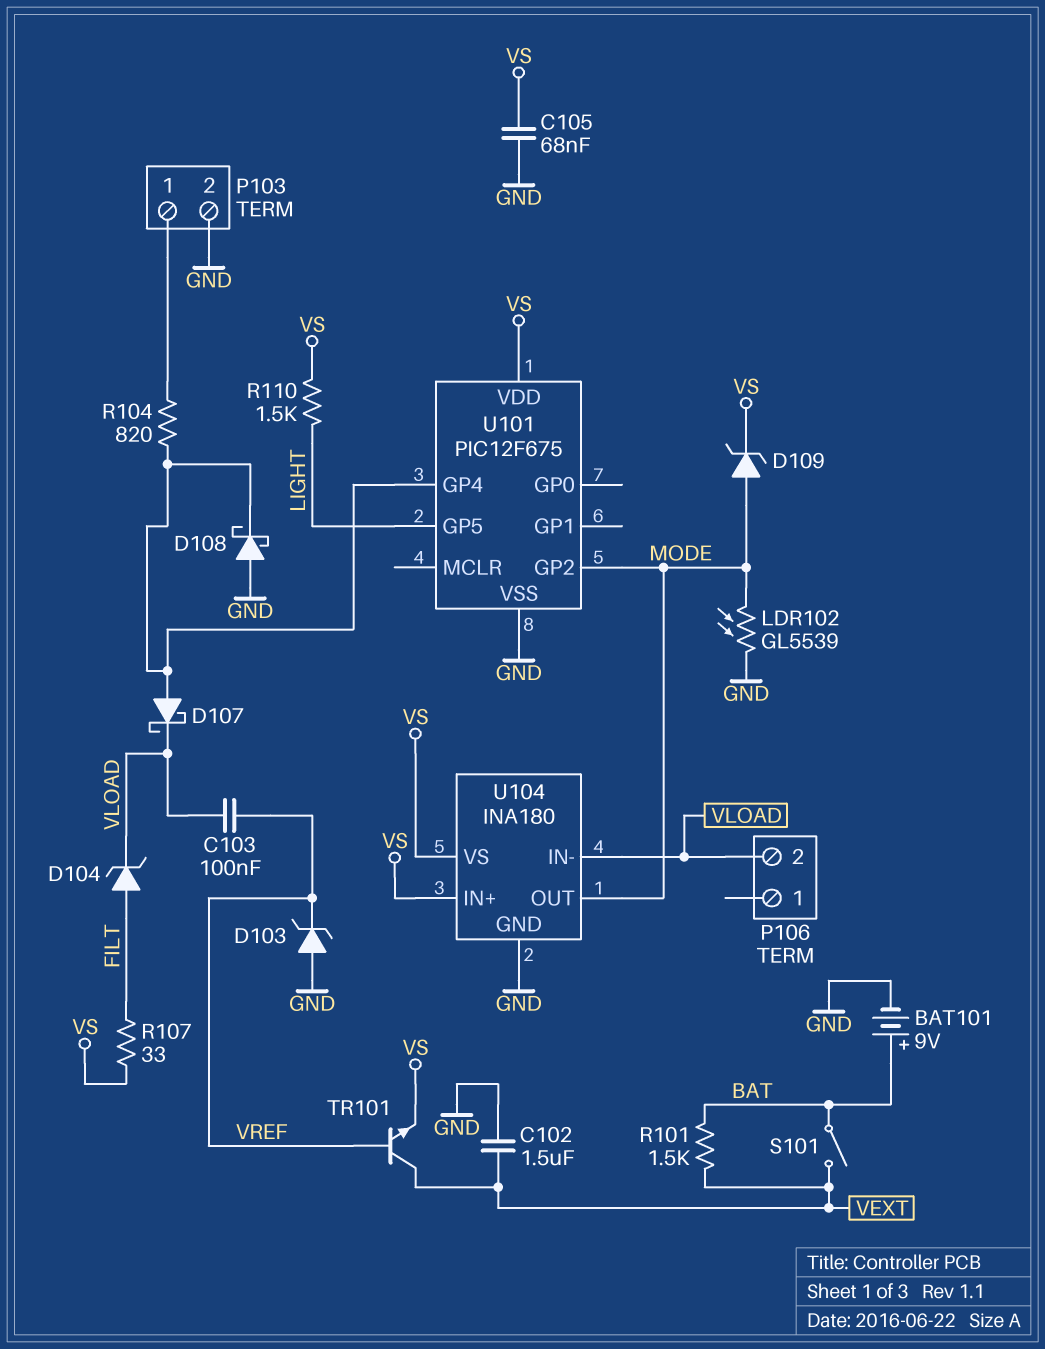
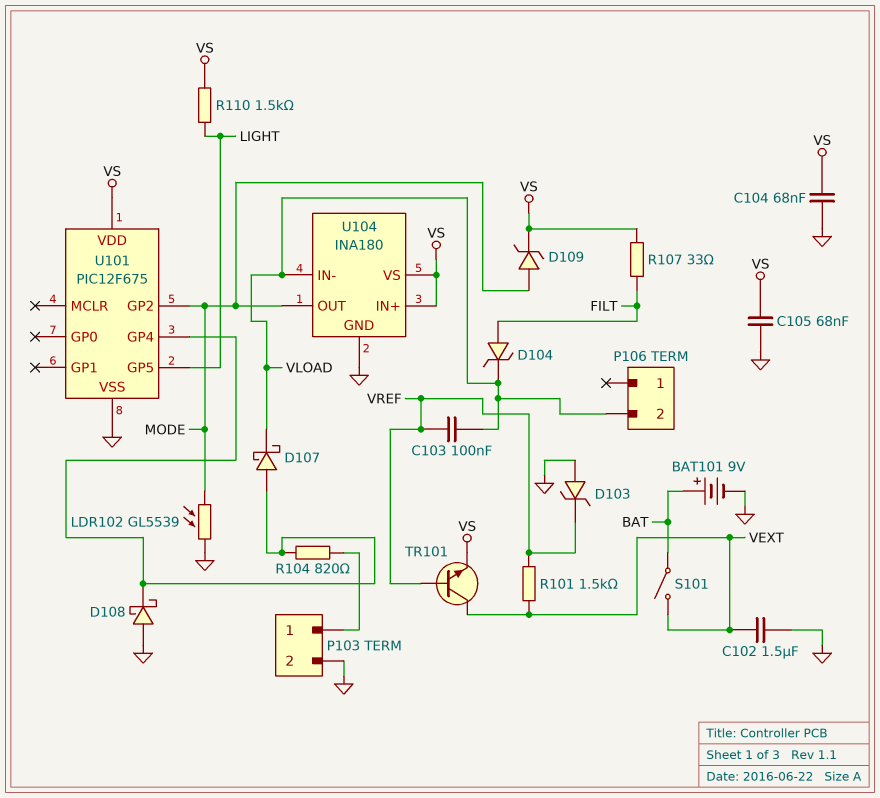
C104: none -> 68nF (GND, VS)
R101: 1.5k (BAT, VEXT) -> 1.5k (VEXT, VREF)

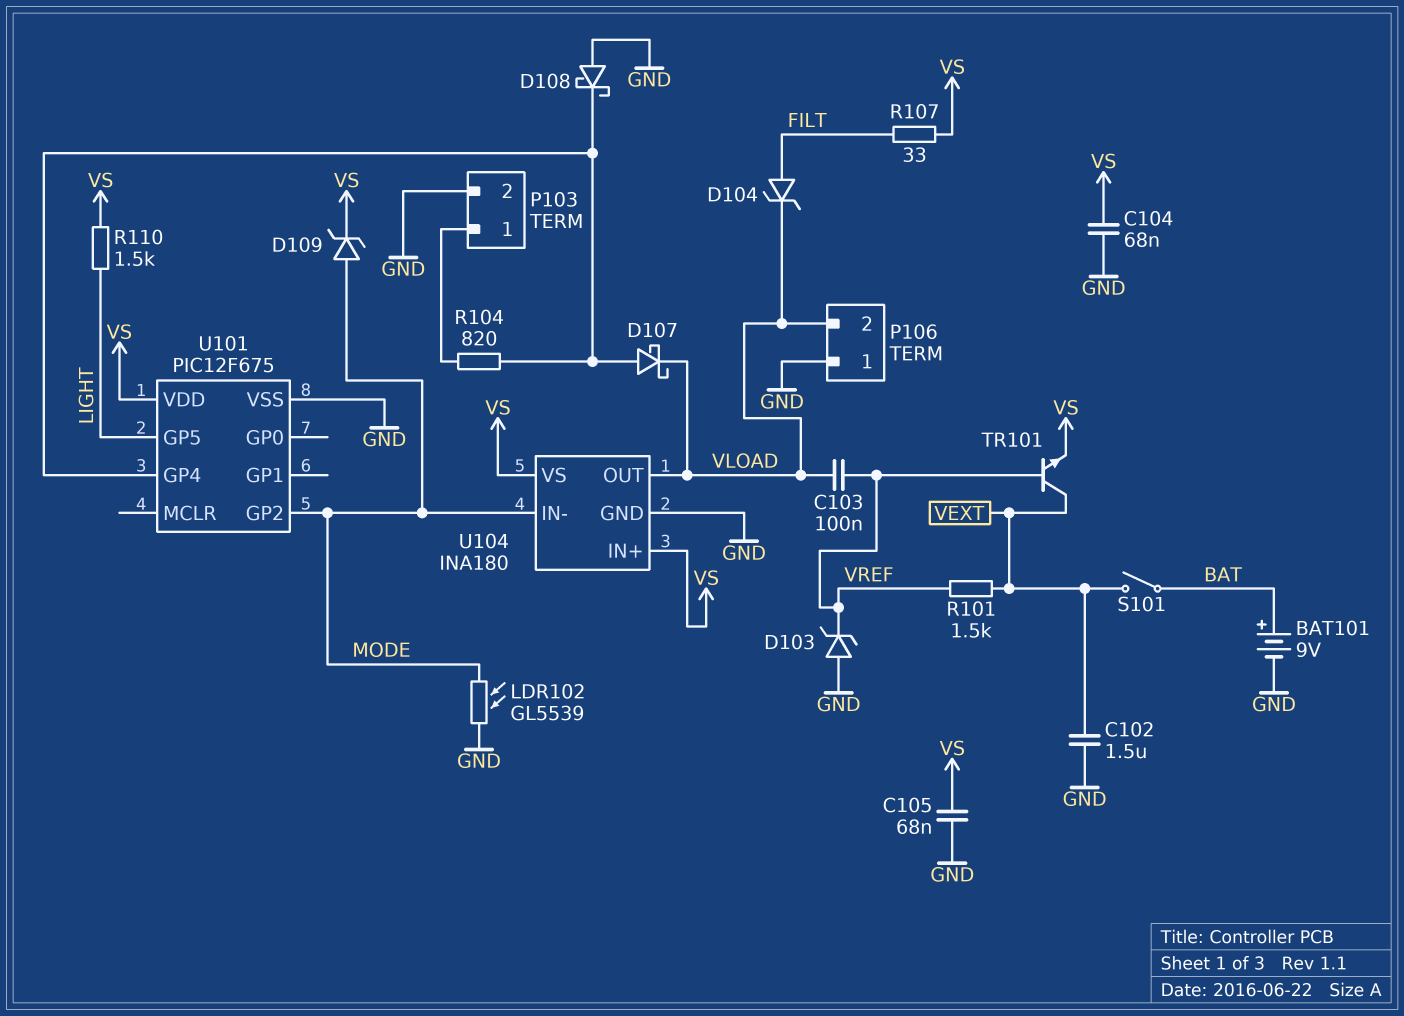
P106 pin 1: none -> GND
U104 pin IN-: VLOAD -> MODE
U104 pin OUT: MODE -> VLOAD

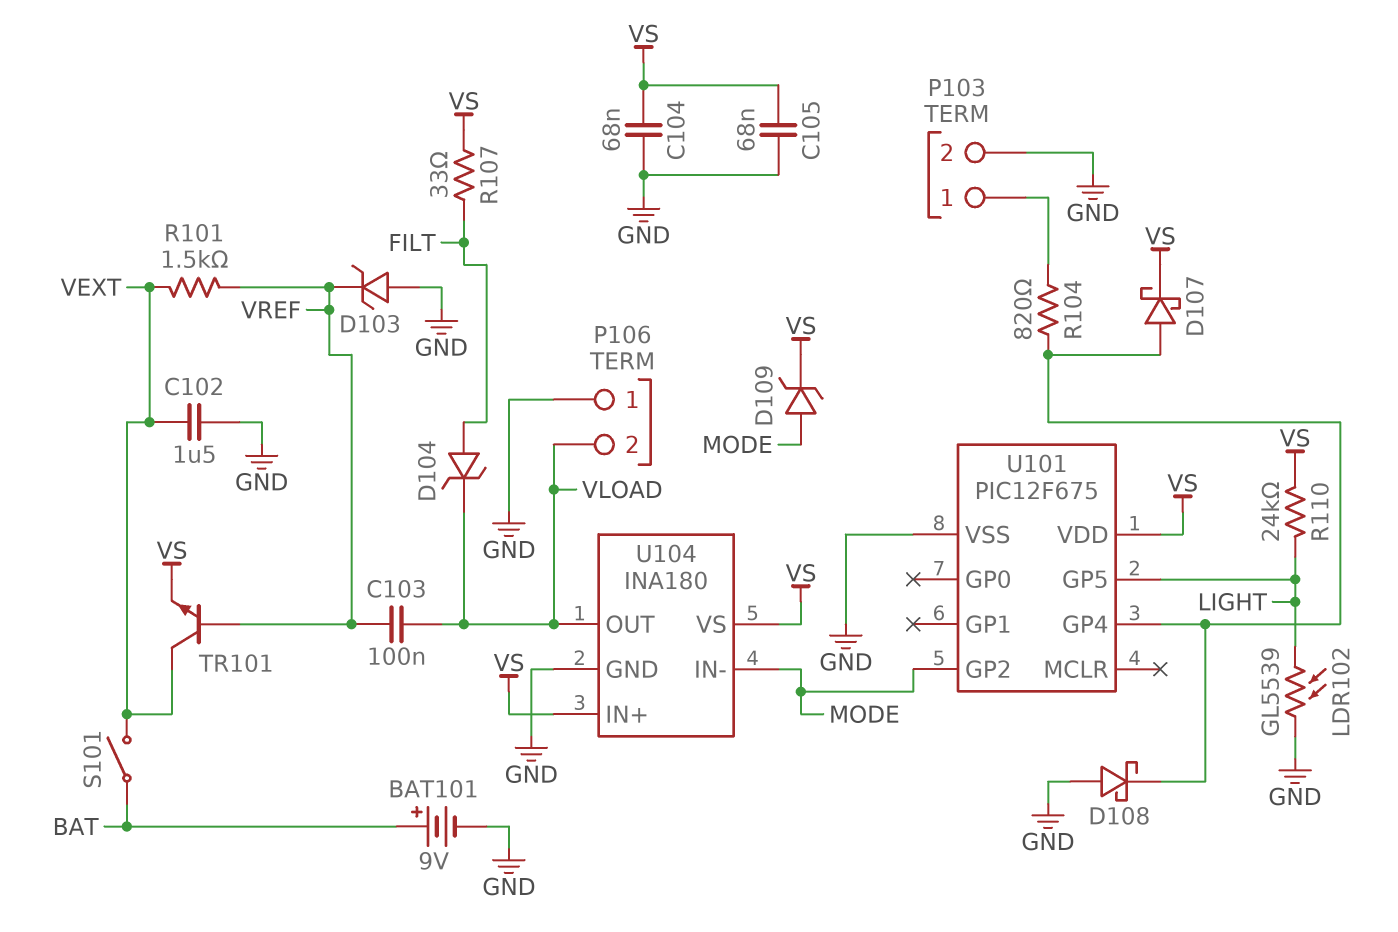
D107: schottky (A U101/GP4, K VLOAD) -> schottky (A U101/GP4, K VS)
LDR102: GL5539 (GND, MODE) -> GL5539 (GND, LIGHT)
R110: 1.5k (LIGHT, VS) -> 24k (LIGHT, VS)

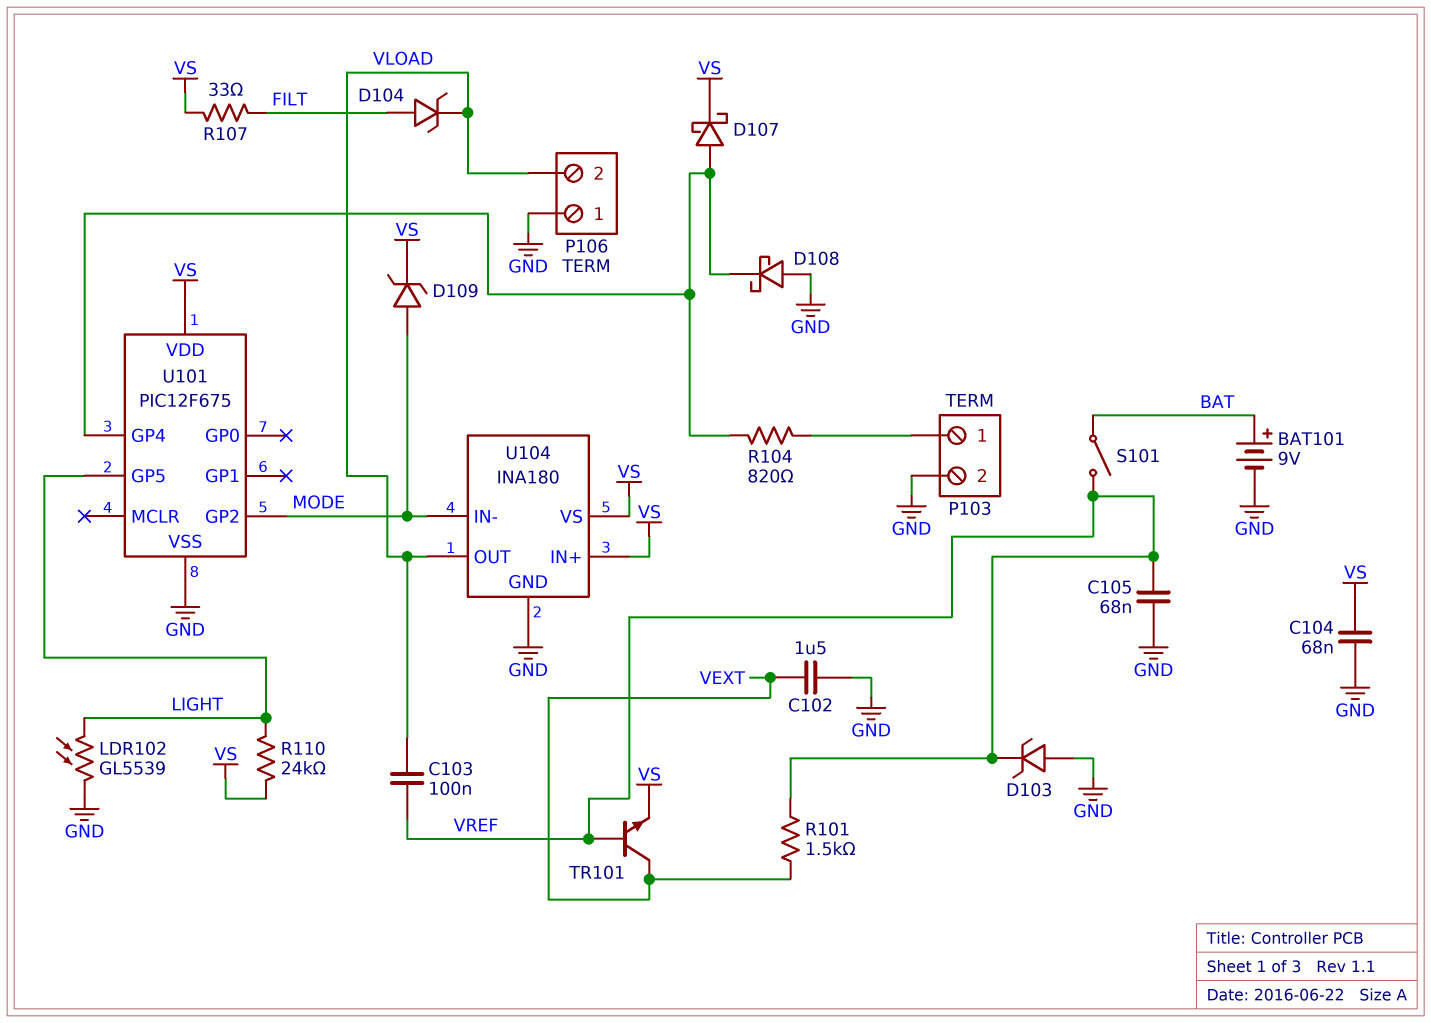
C105: 68nF (GND, VS) -> 68nF (GND, VREF)
S101: switch (BAT, VEXT) -> switch (BAT, VREF)

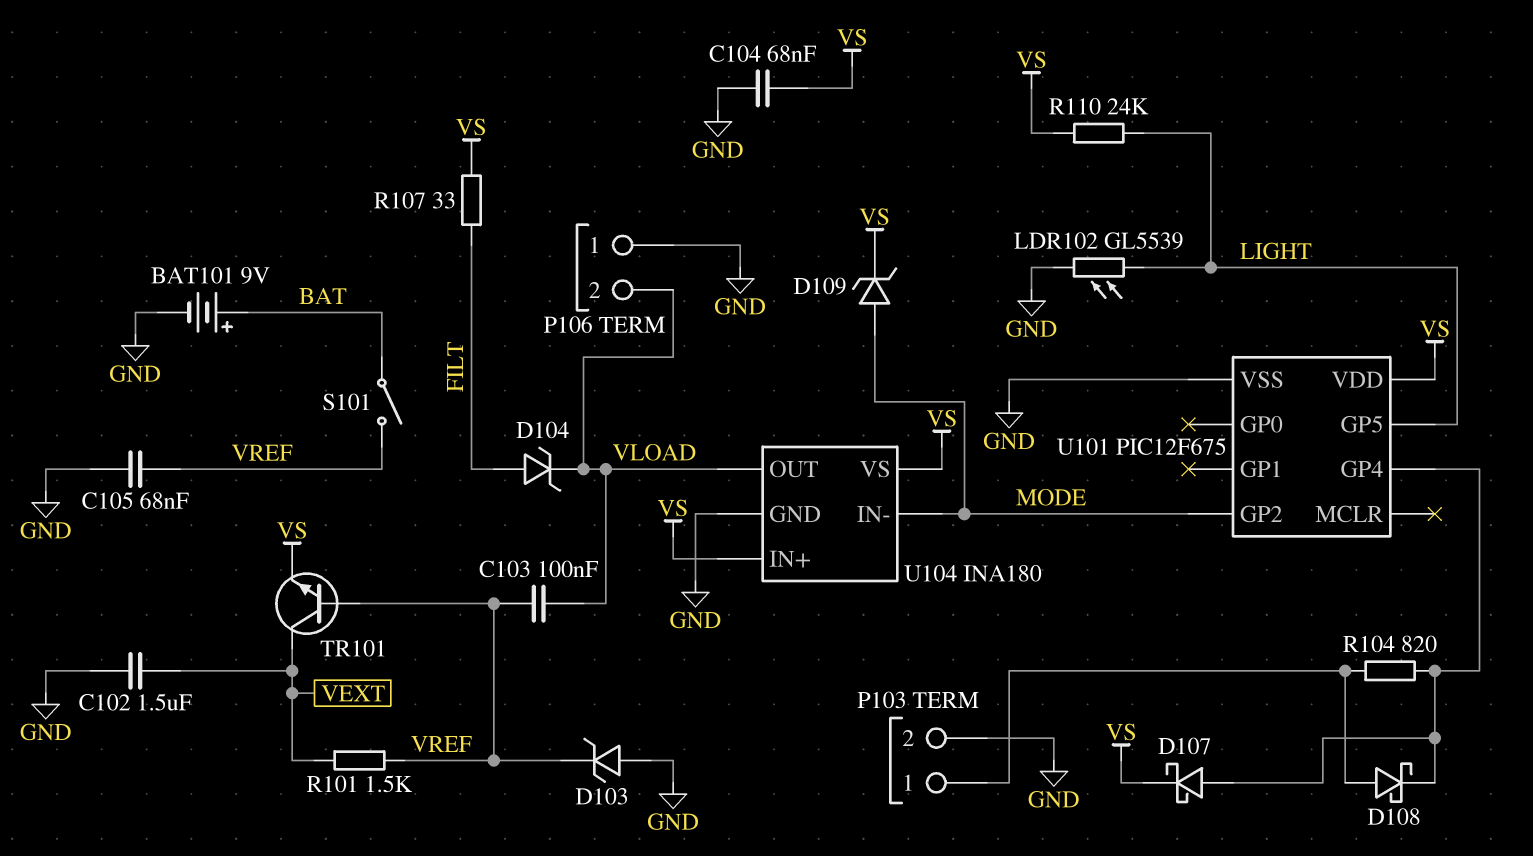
D108: schottky (A GND, K U101/GP4) -> schottky (A P103/1, K U101/GP4)

